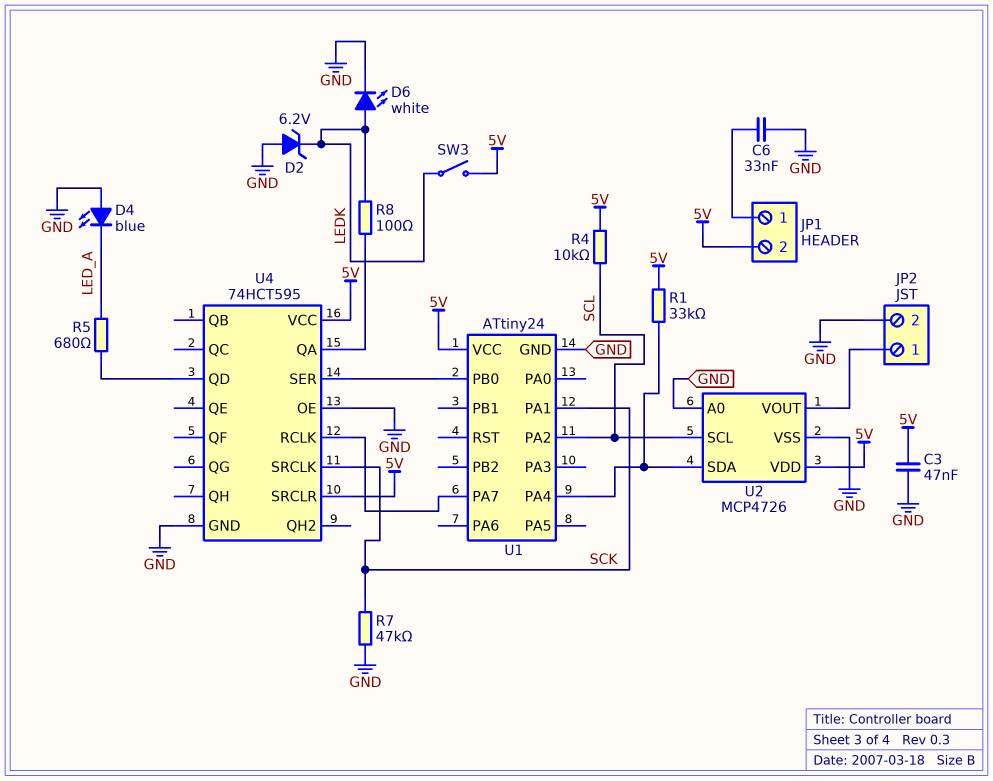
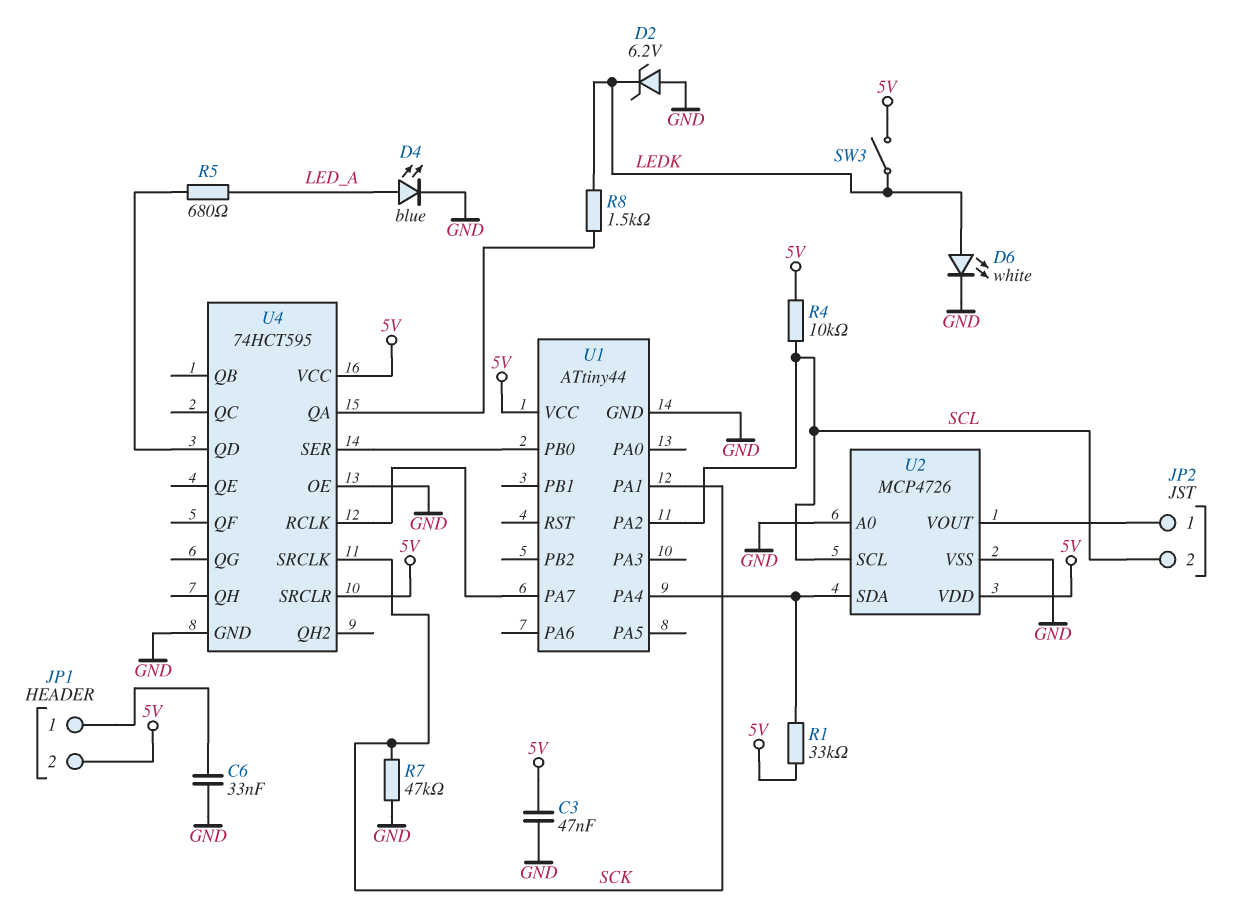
D4: LED blue (A GND, K LED_A) -> LED blue (A LED_A, K GND)
JP2 pin 2: GND -> SCL
R8: 100 (LEDK, U4/QA) -> 1.5k (LEDK, U4/QA)
U1: ATtiny24 -> ATtiny44

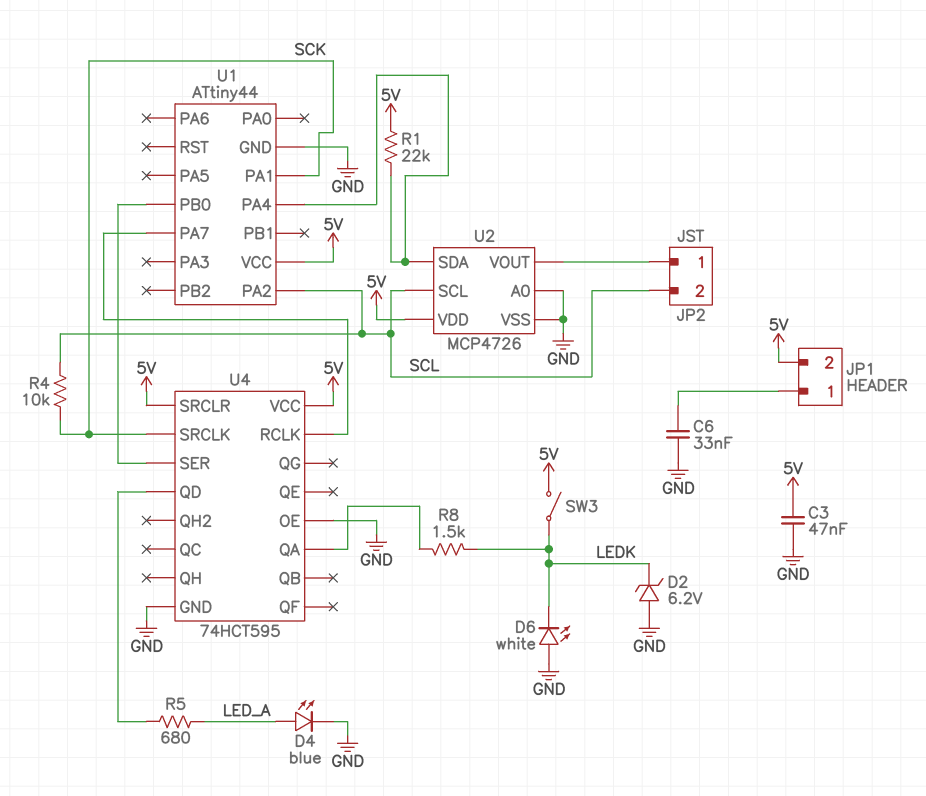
D6: LED white (A LEDK, K GND) -> LED white (A GND, K LEDK)
R1: 33k (5V, U1/PA4) -> 22k (5V, U1/PA4)
R4: 10k (5V, SCL) -> 10k (SCK, SCL)
R7: 47k (GND, SCK) -> none

